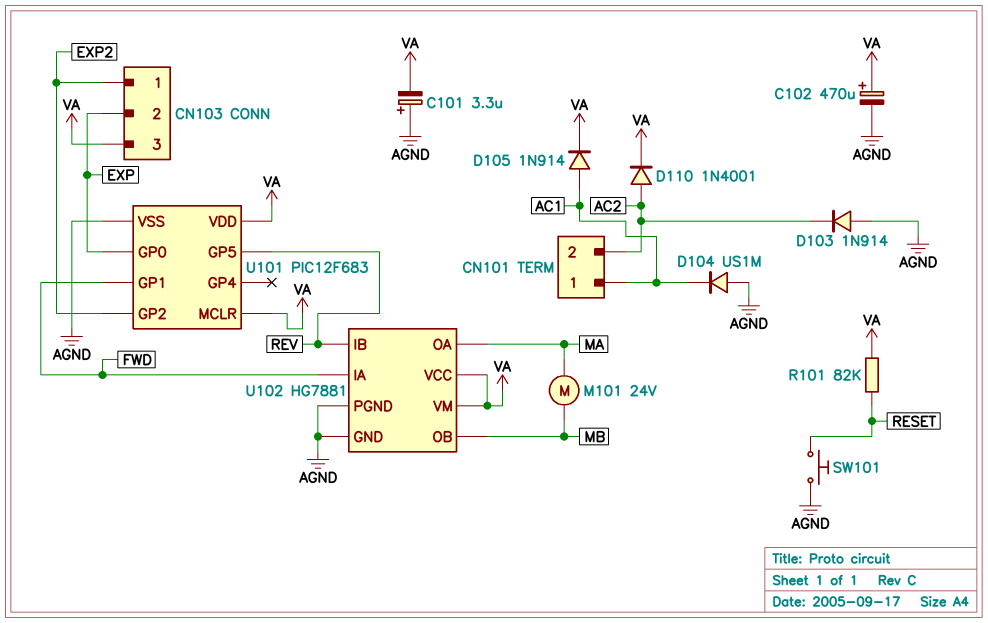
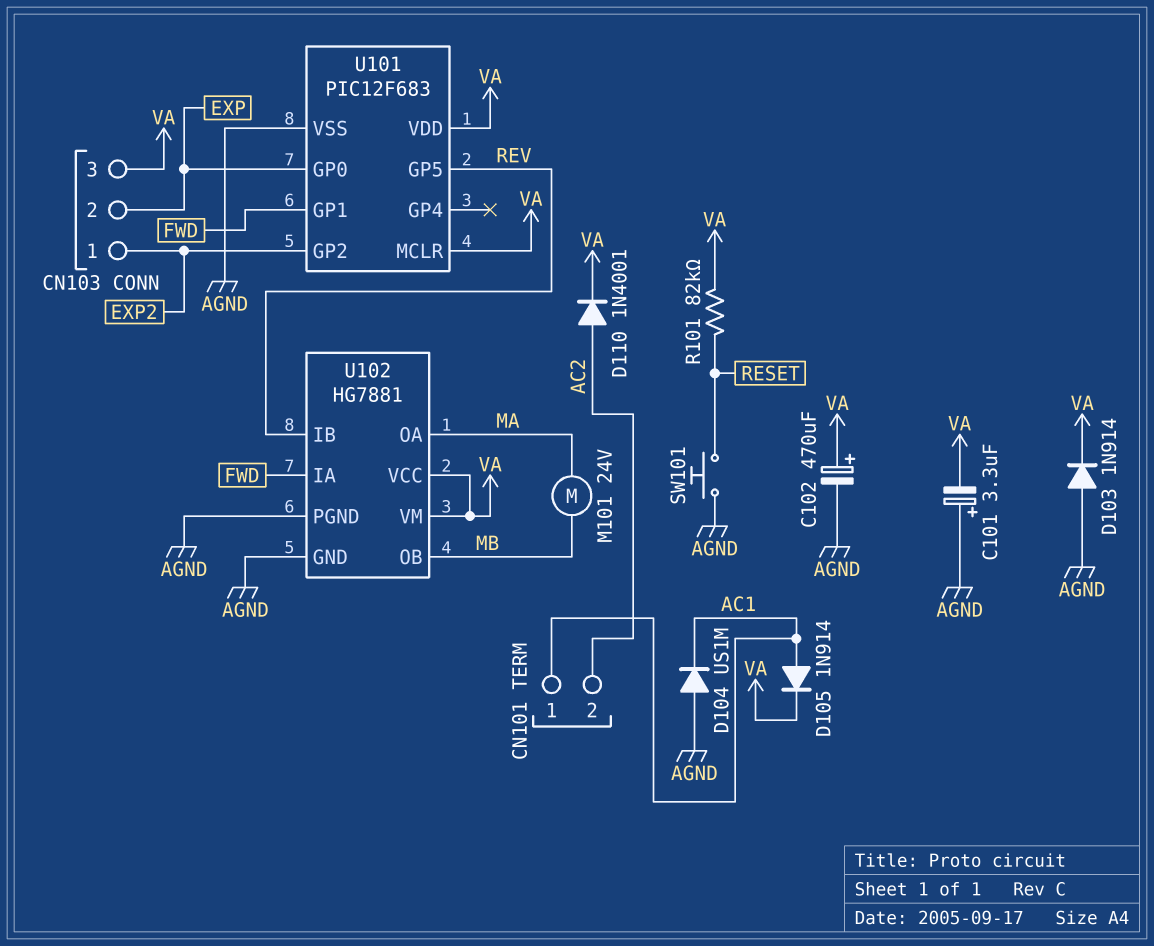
D103: diode 1N914 (A AGND, K AC2) -> diode 1N914 (A AGND, K VA)

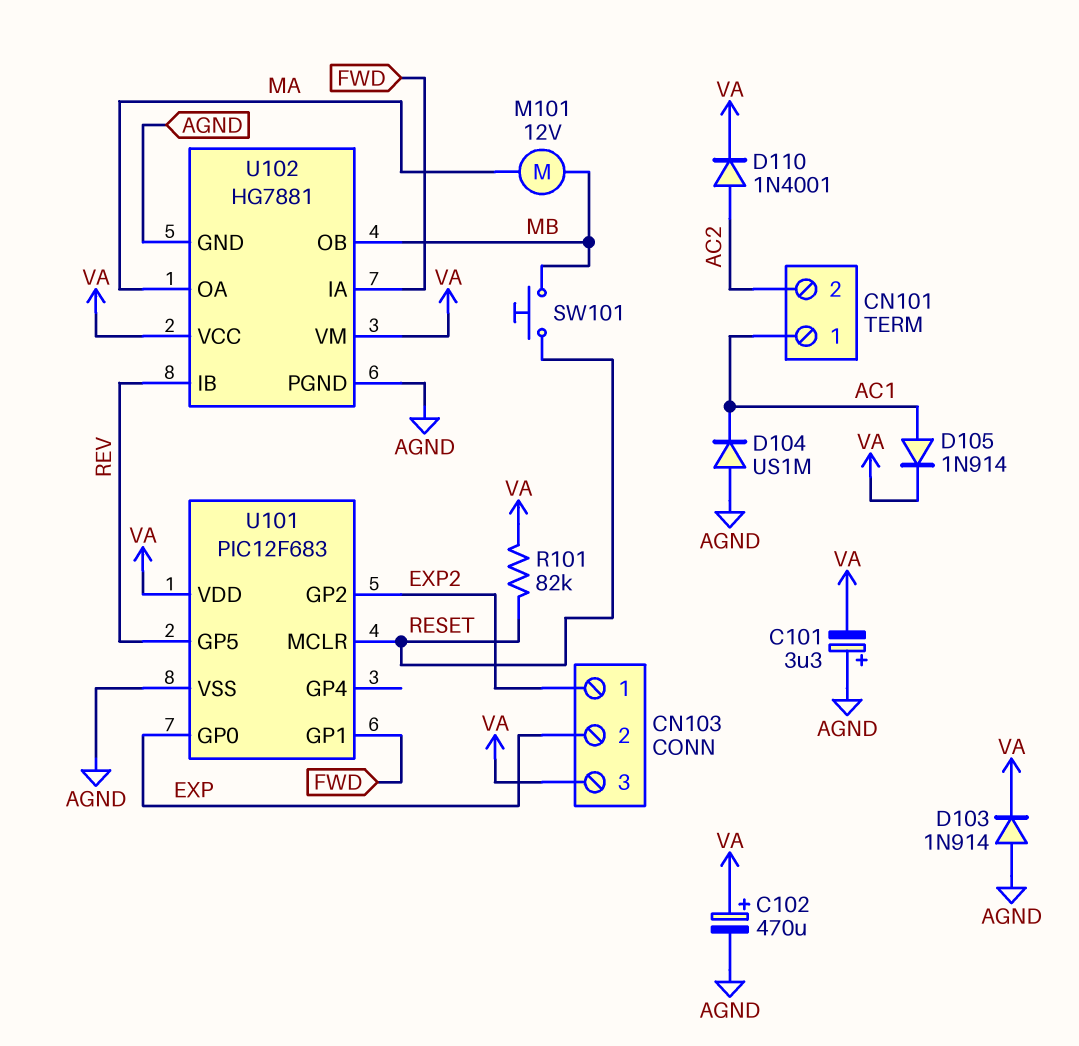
M101: motor 24V (MA, MB) -> motor 12V (MA, MB)
SW101: button (AGND, RESET) -> button (MB, RESET)
U101 pin MCLR: VA -> RESET

